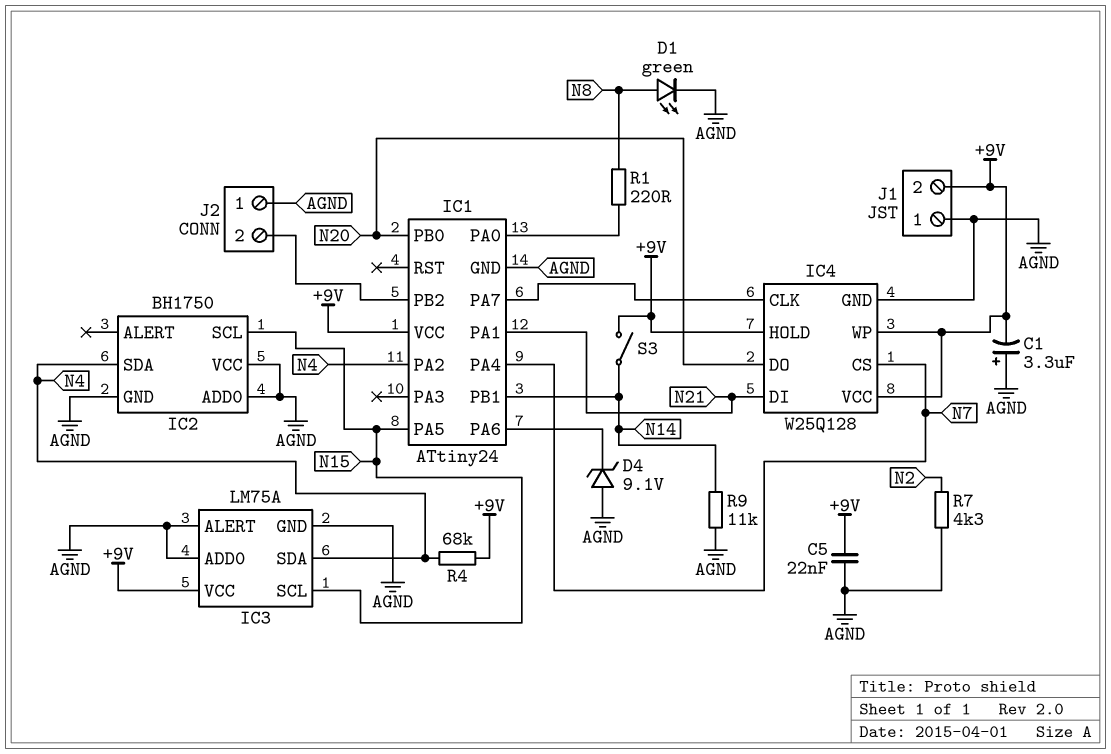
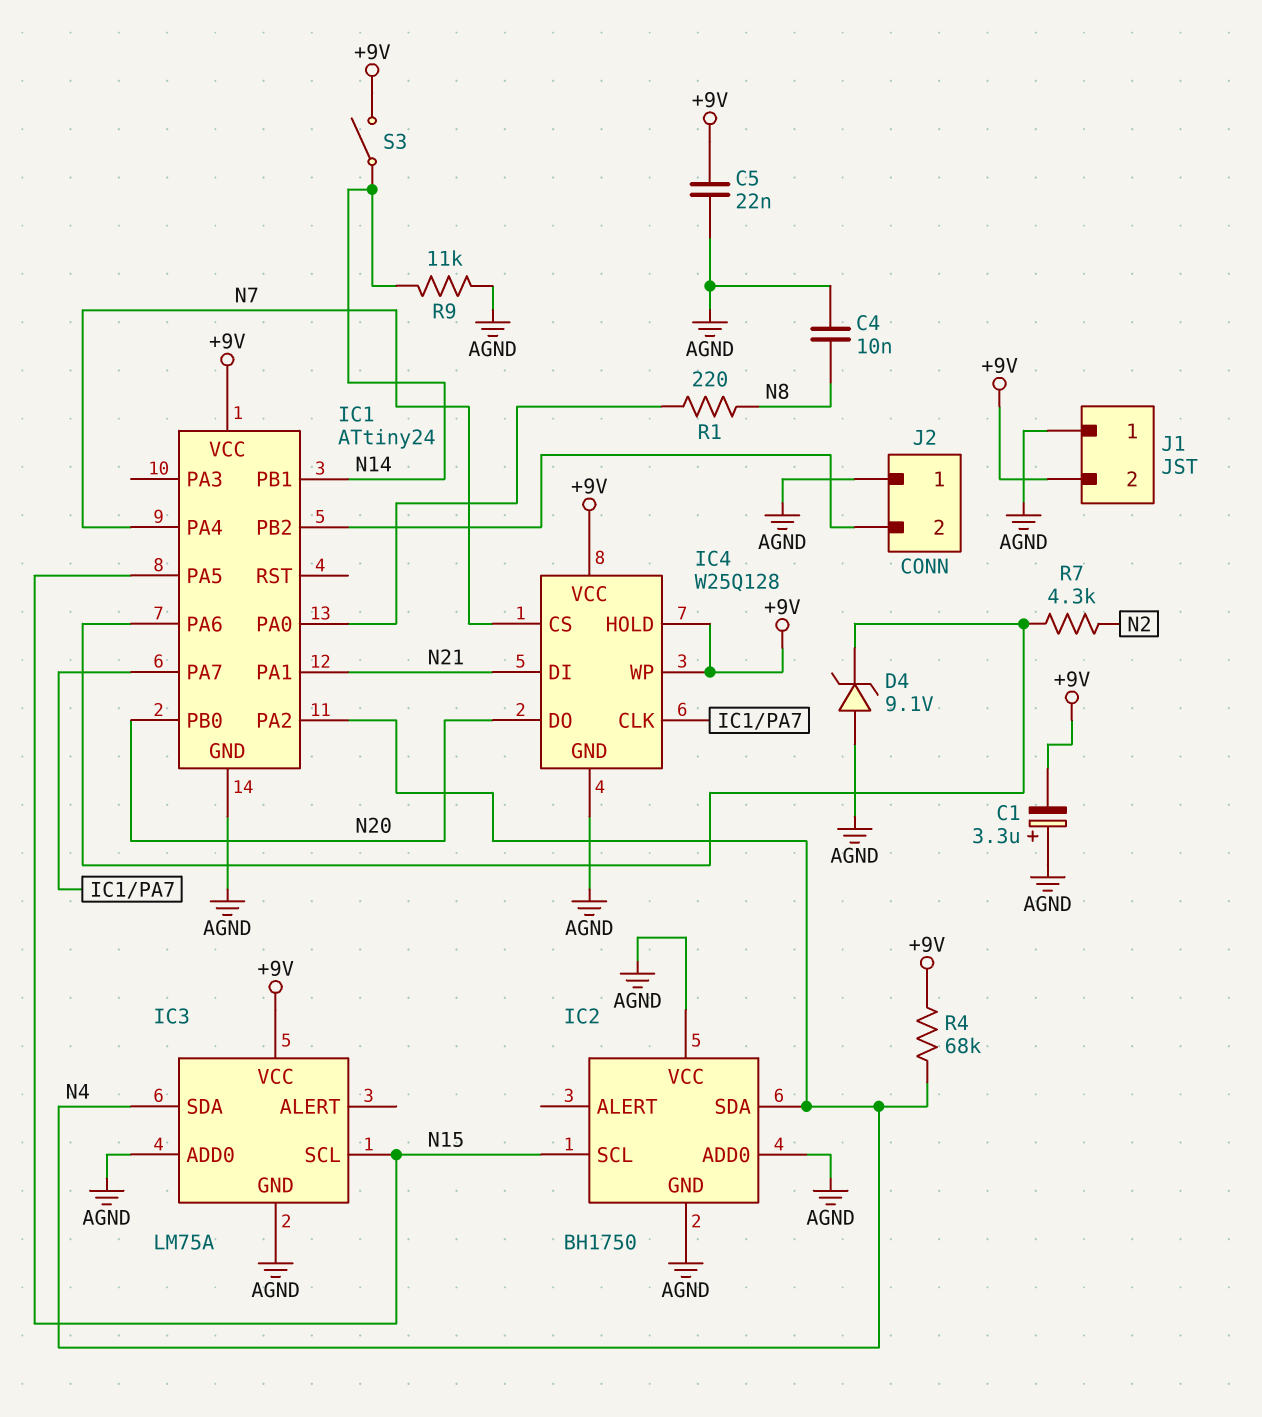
C4: none -> 10nF (AGND, N8)
D1: LED green (A N8, K AGND) -> none
IC3 pin ALERT: AGND -> none
R7: 4.3k (AGND, N2) -> 4.3k (IC1/PA6, N2)

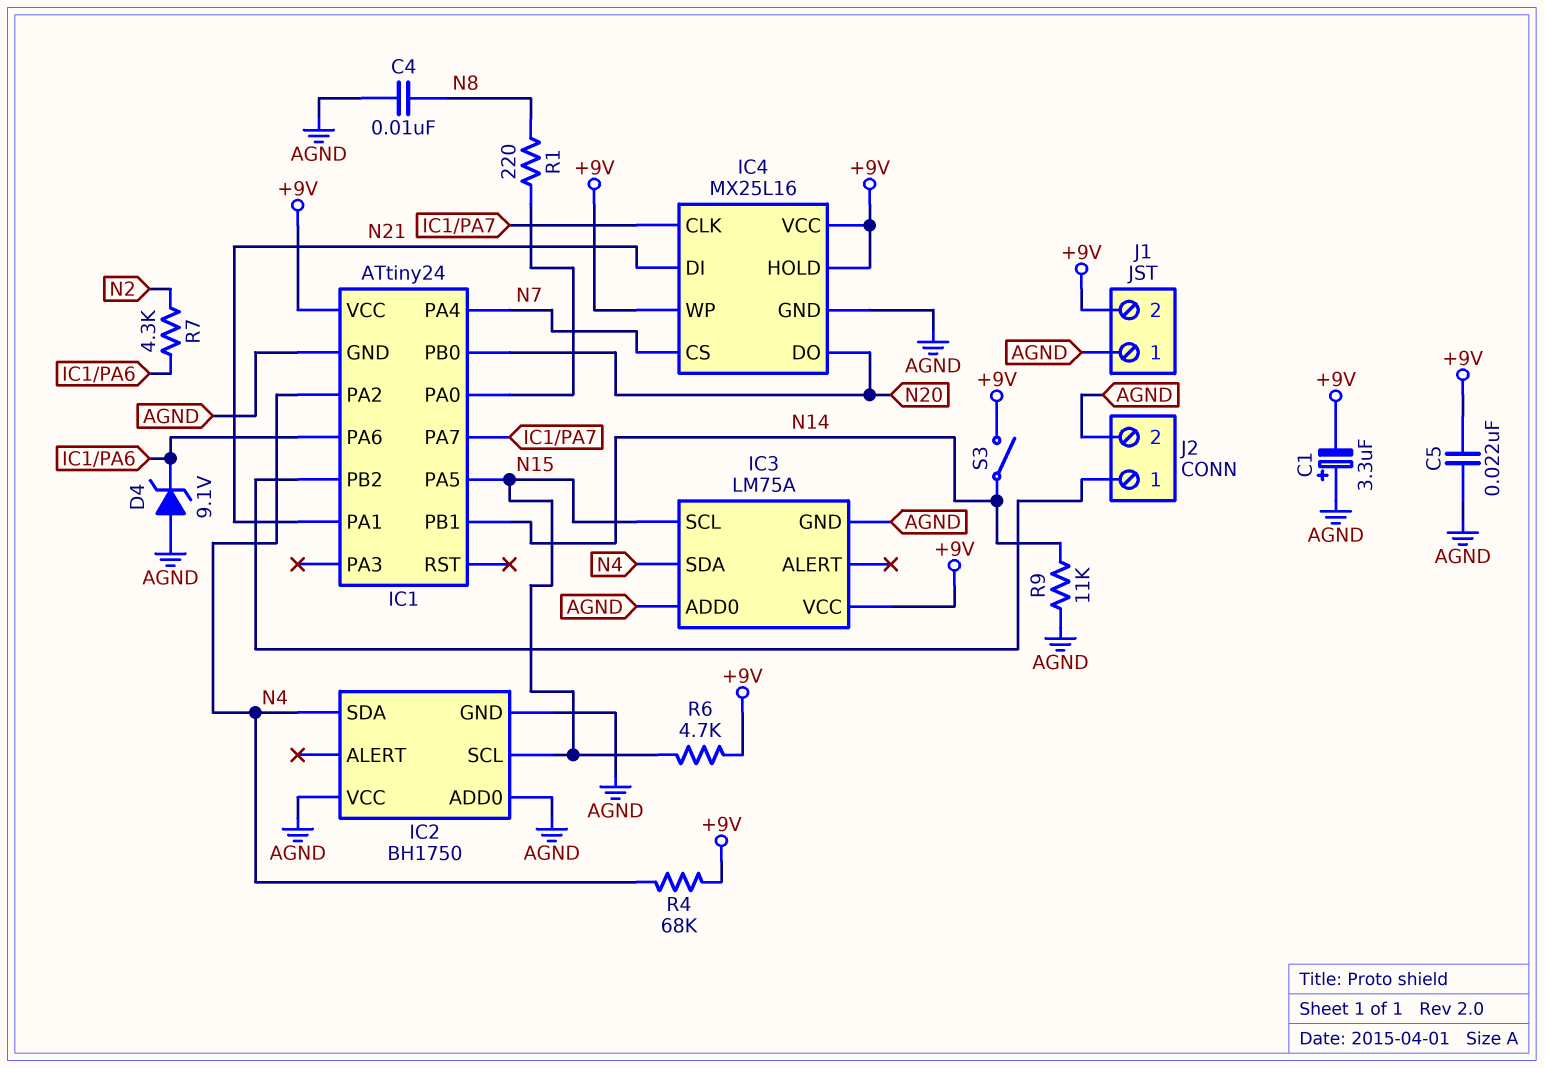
IC4: W25Q128 -> MX25L16
J2 pin 1: AGND -> IC1/PB2
J2 pin 2: IC1/PB2 -> AGND
R6: none -> 4.7k (+9V, N15)

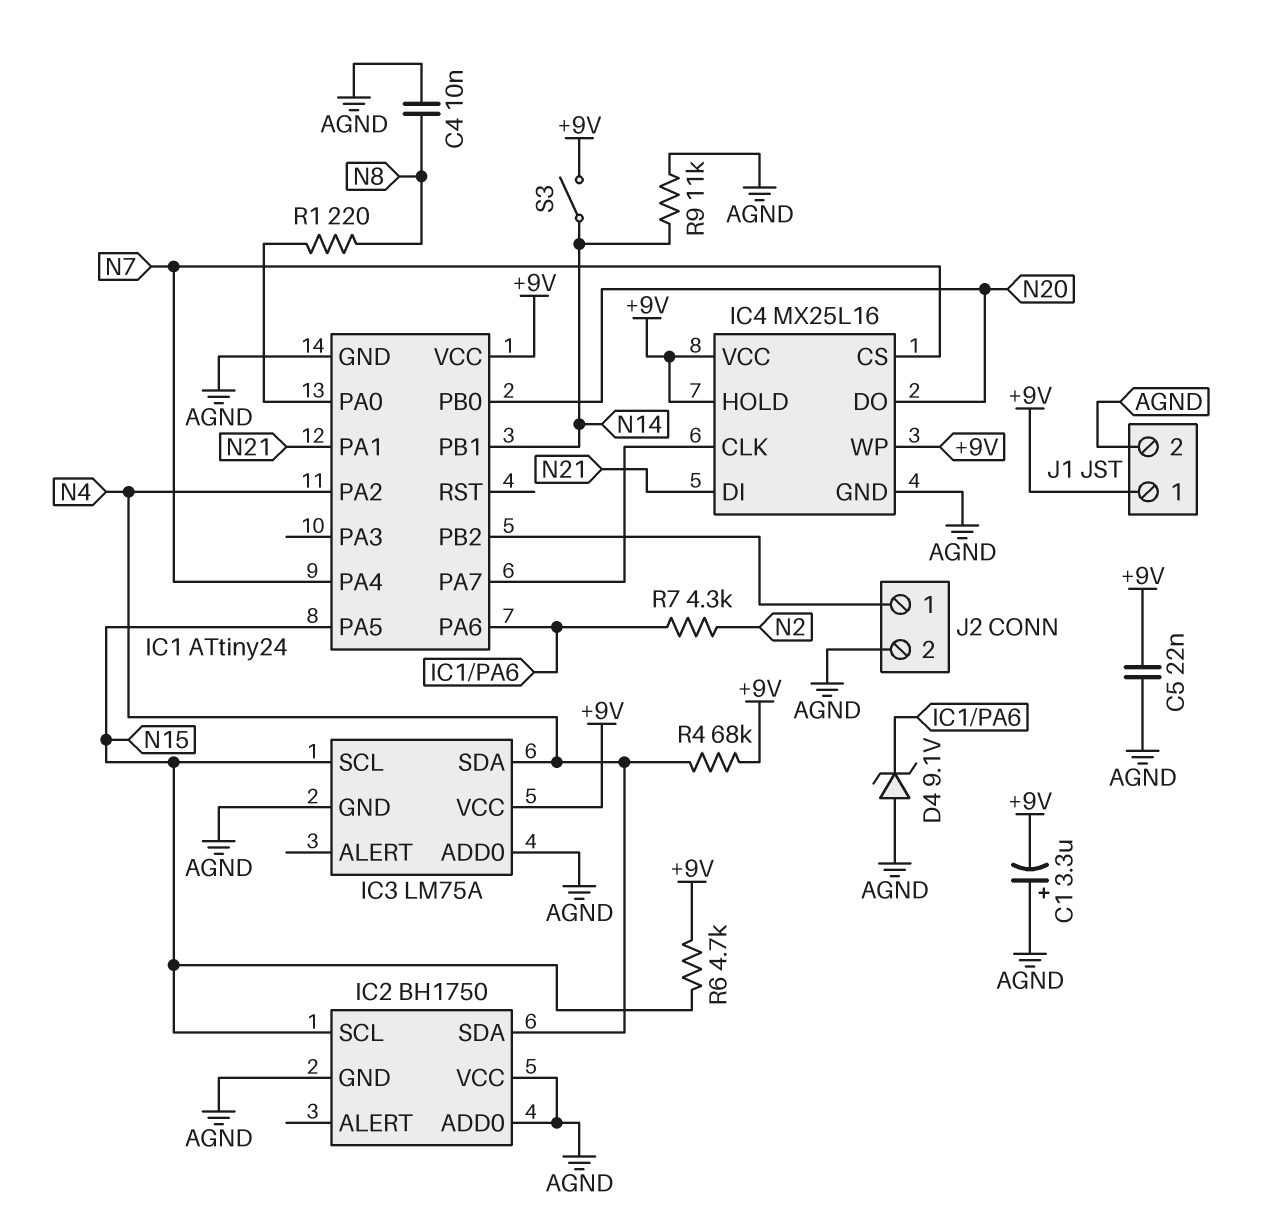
J1 pin 1: AGND -> +9V
J1 pin 2: +9V -> AGND

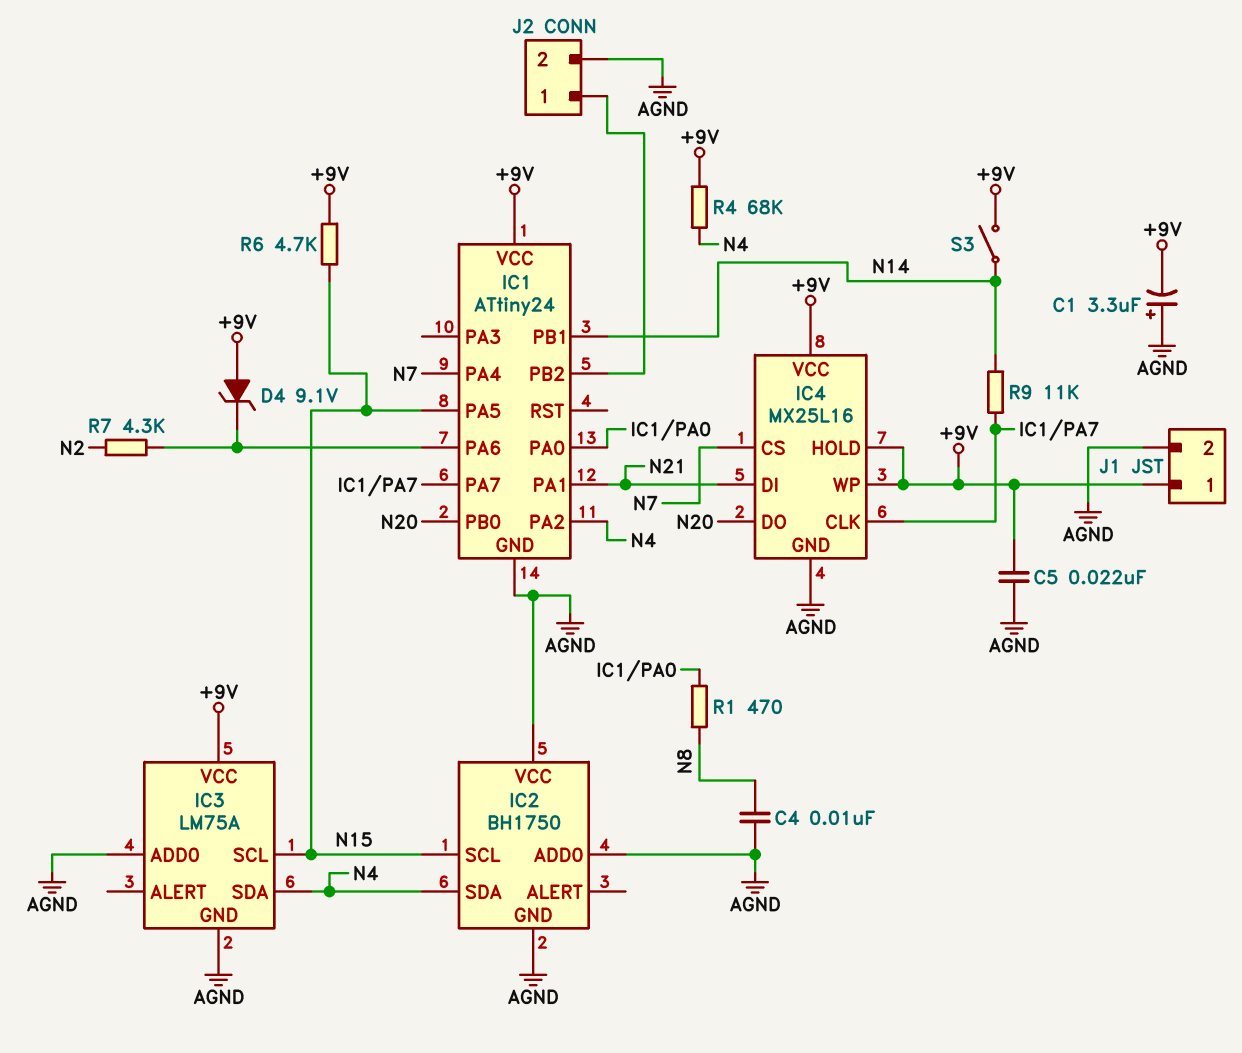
D4: zener 9.1V (A AGND, K IC1/PA6) -> zener 9.1V (A +9V, K IC1/PA6)
R1: 220 (IC1/PA0, N8) -> 470 (IC1/PA0, N8)
R9: 11k (AGND, N14) -> 11k (IC1/PA7, N14)

